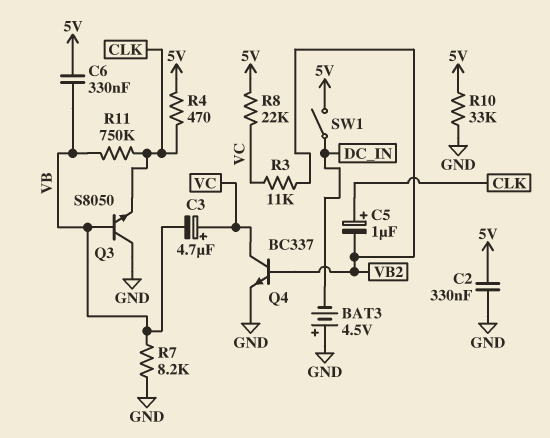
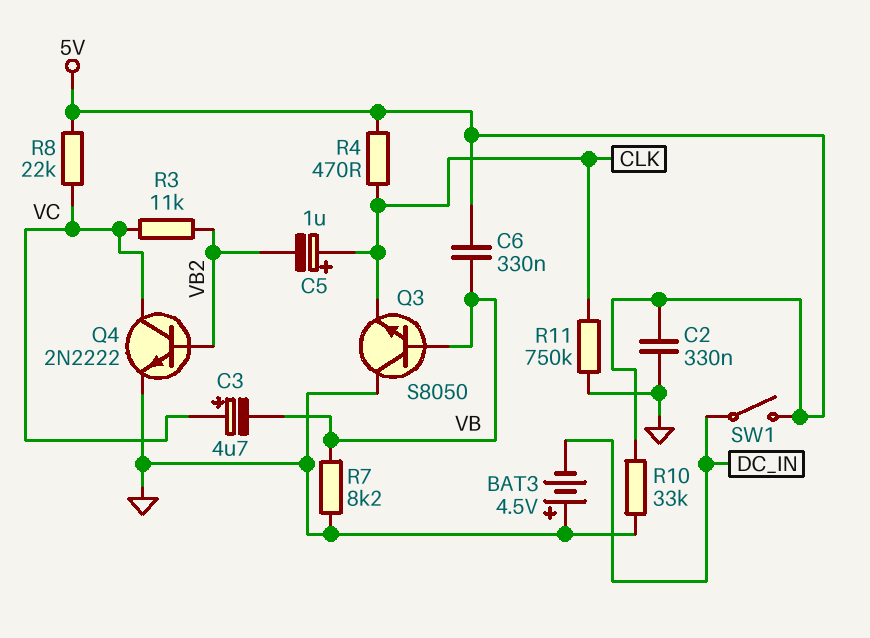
Q4: NPN BC337 (B VB2, C VC, E GND) -> NPN 2N2222 (B VB2, C VC, E GND)
R11: 750k (CLK, VB) -> 750k (CLK, GND)

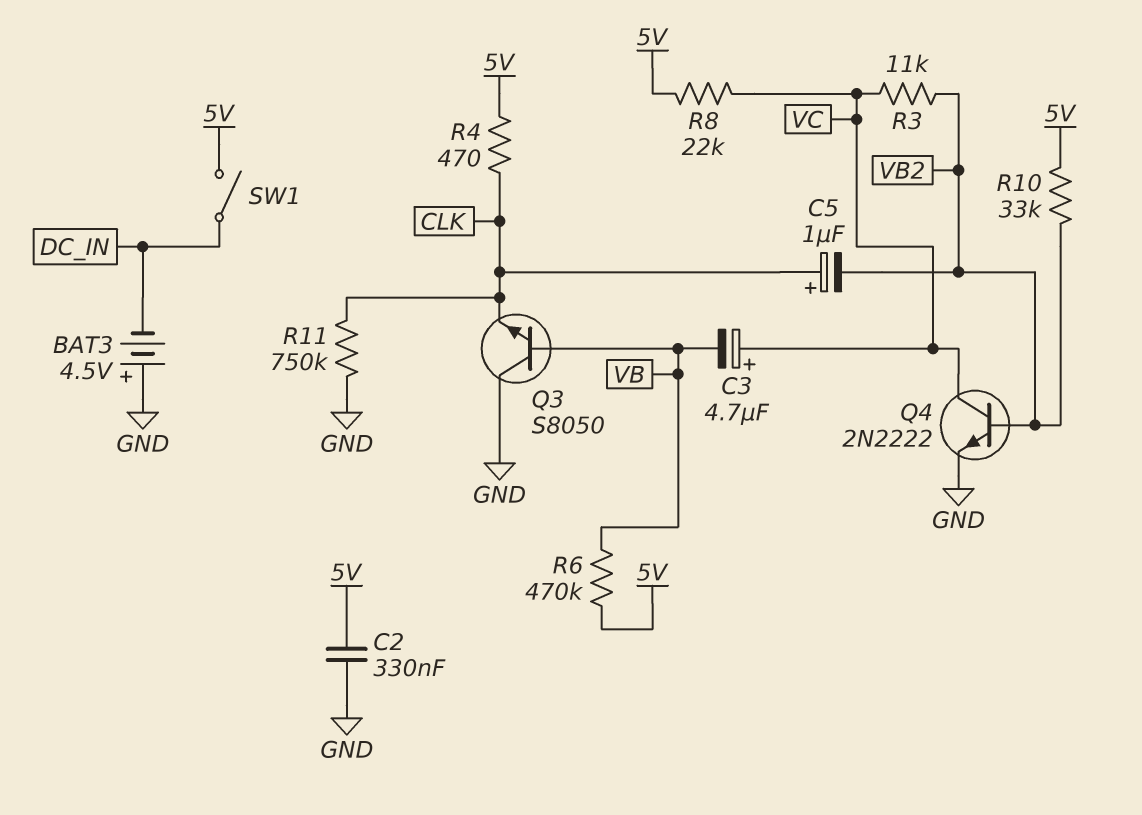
C6: 330nF (5V, VB) -> none
R6: none -> 470k (5V, VB)
R7: 8.2k (GND, VB) -> none
R10: 33k (5V, GND) -> 33k (5V, VB2)

